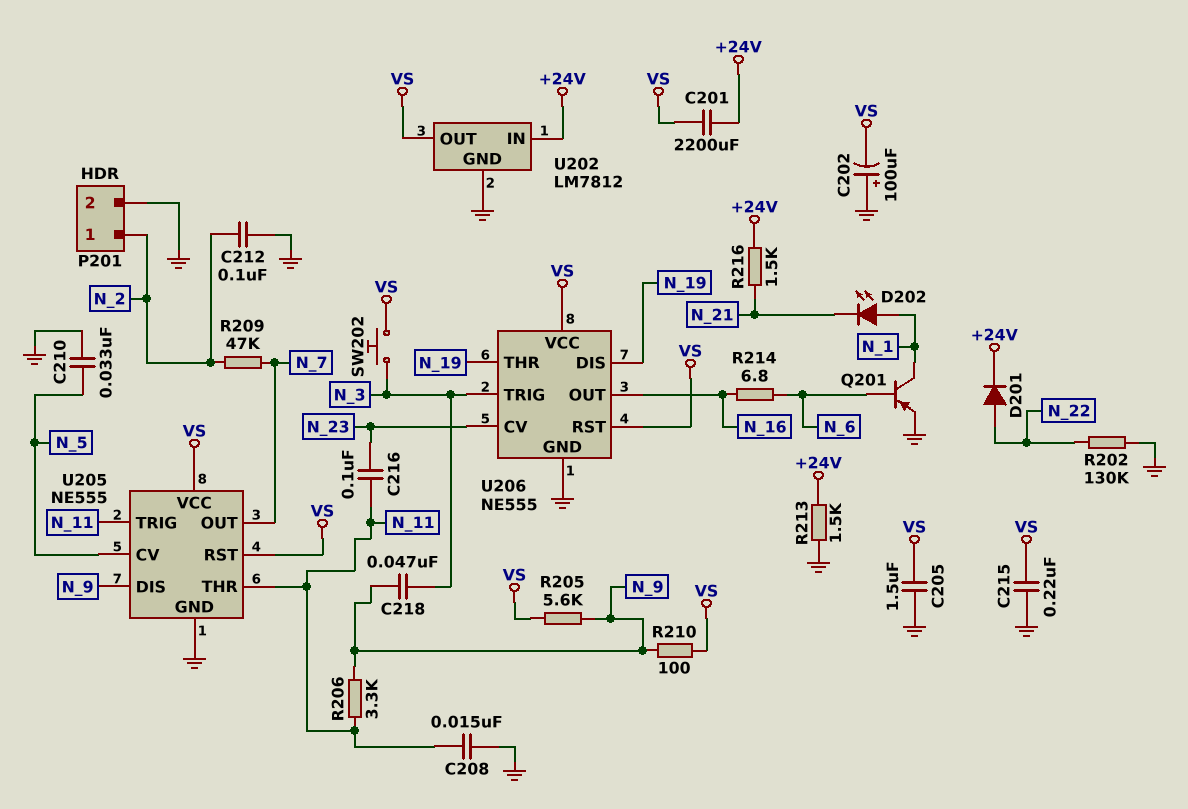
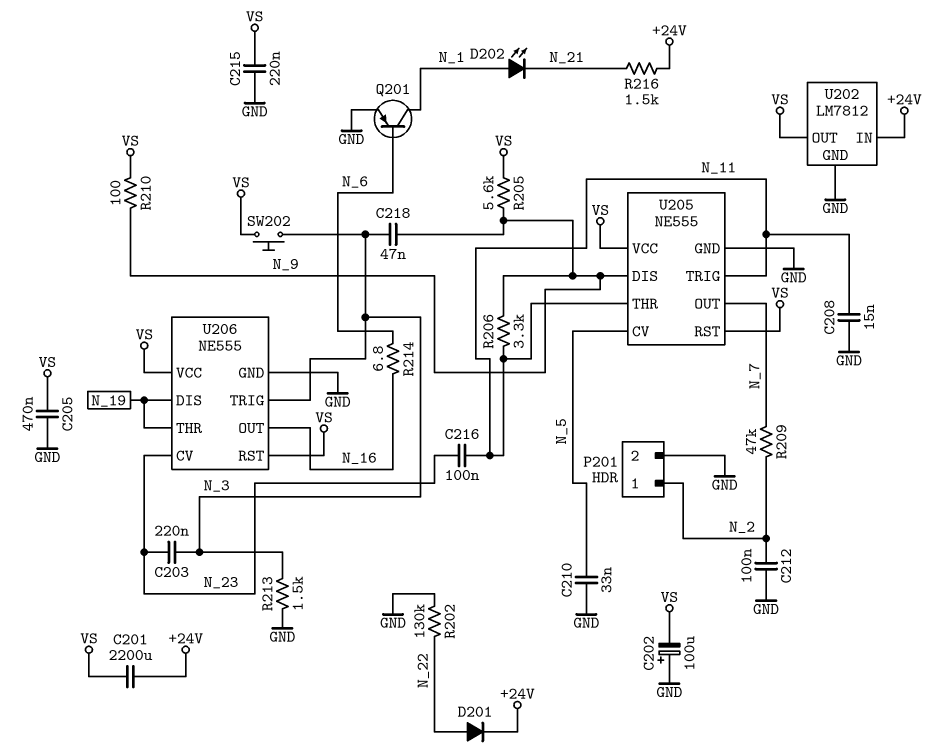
C203: none -> 220nF (N_3, N_23)
C205: 1.5uF (GND, VS) -> 470nF (GND, VS)
R213: 1.5k (+24V, GND) -> 1.5k (GND, N_3)

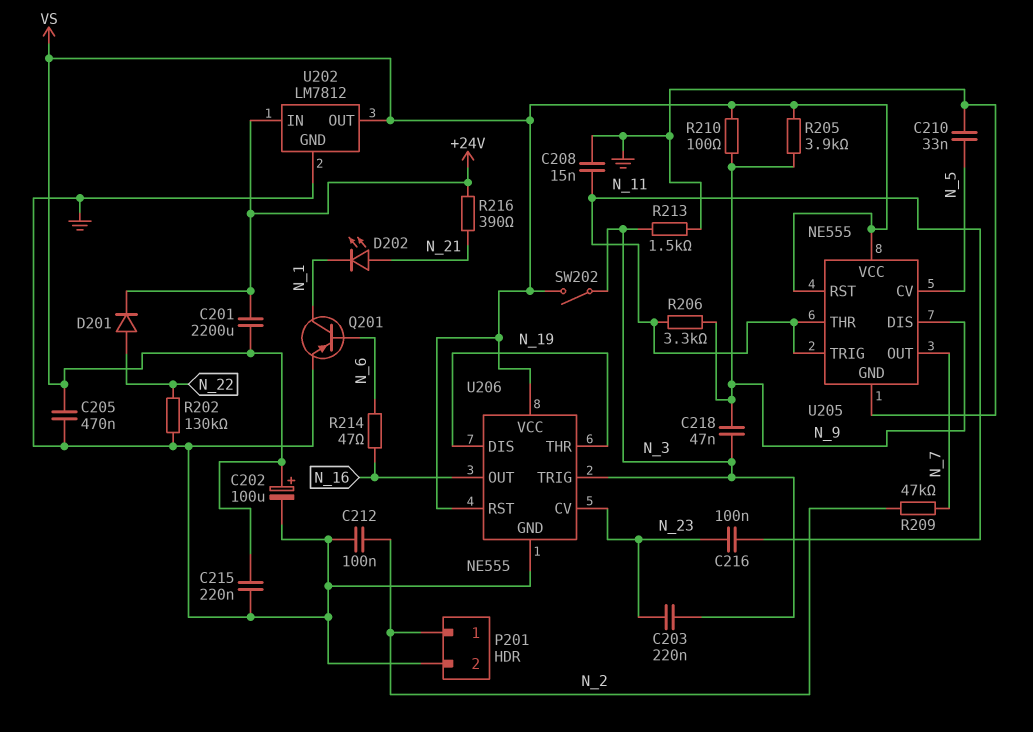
C202: 100uF (plus GND, minus VS) -> 100uF (plus VS, minus GND)
D202: LED (A N_1, K N_21) -> LED (A N_21, K N_1)
R205: 5.6k (N_9, VS) -> 3.9k (N_9, VS)
R214: 6.8 (N_6, N_16) -> 47 (N_6, N_16)
R216: 1.5k (+24V, N_21) -> 390 (+24V, N_21)
SW202: button (N_3, VS) -> switch (N_3, VS)

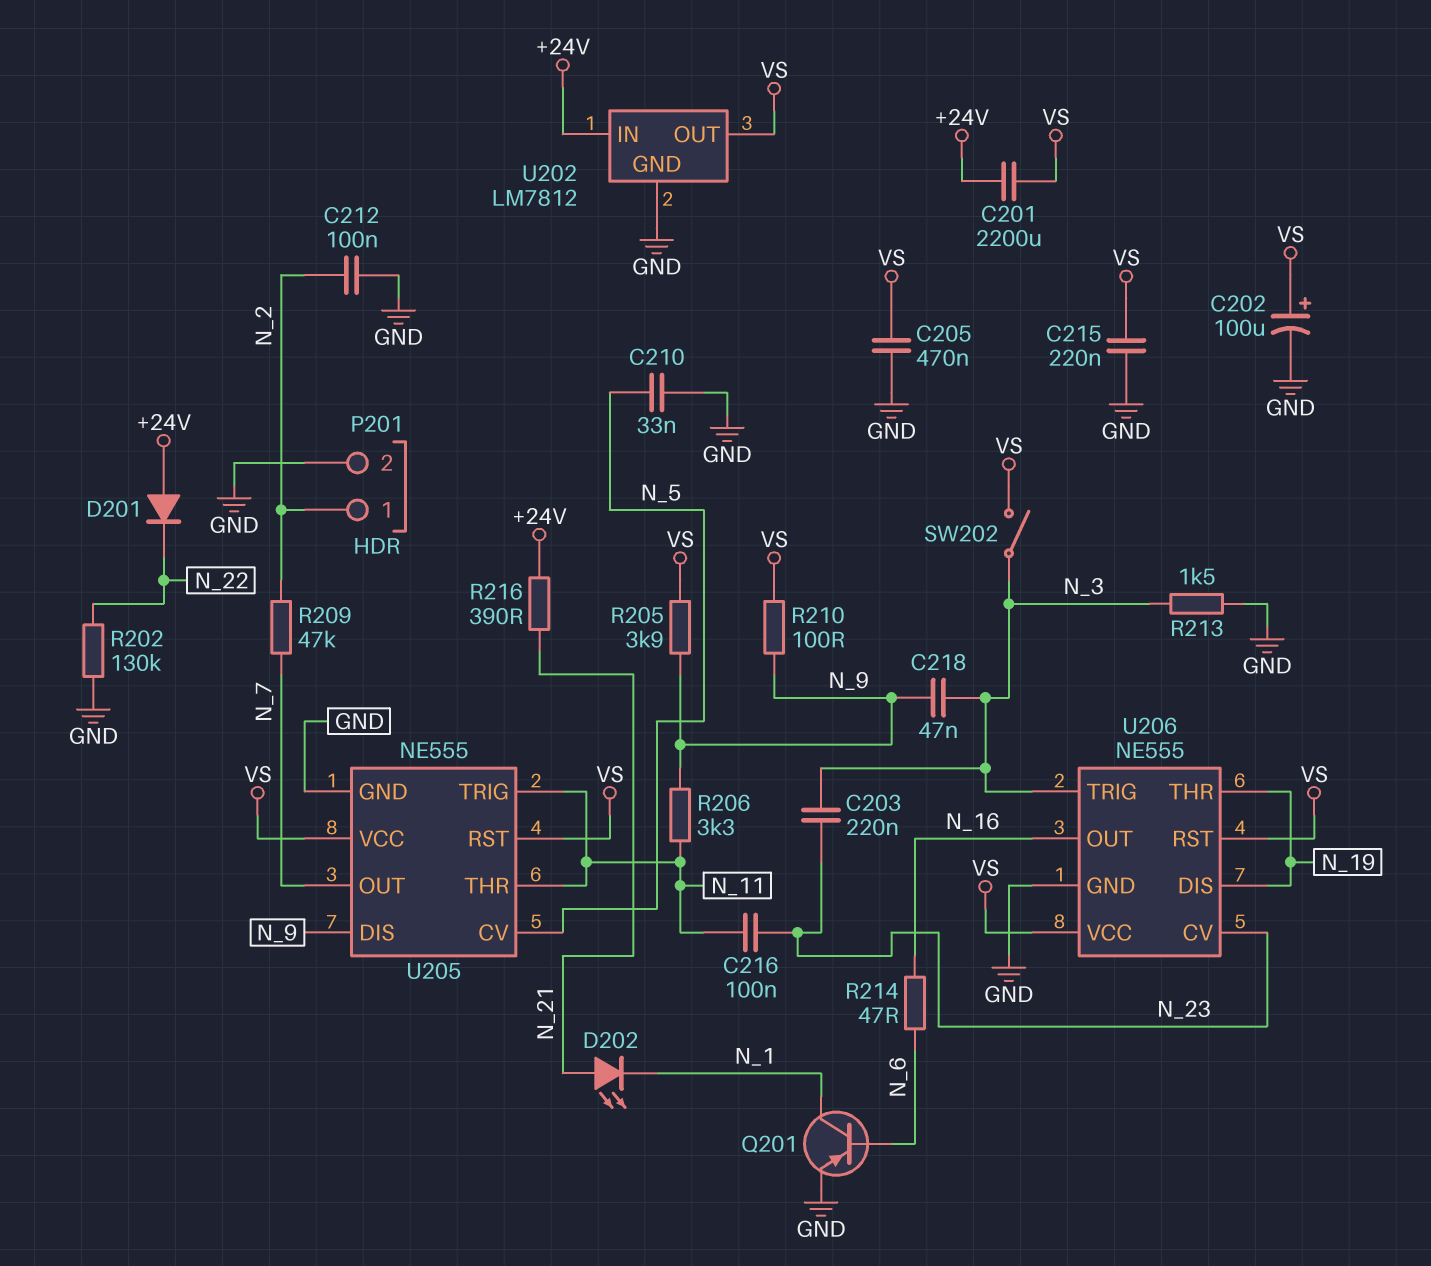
C208: 15nF (GND, N_11) -> none
D201: diode (A N_22, K +24V) -> diode (A +24V, K N_22)

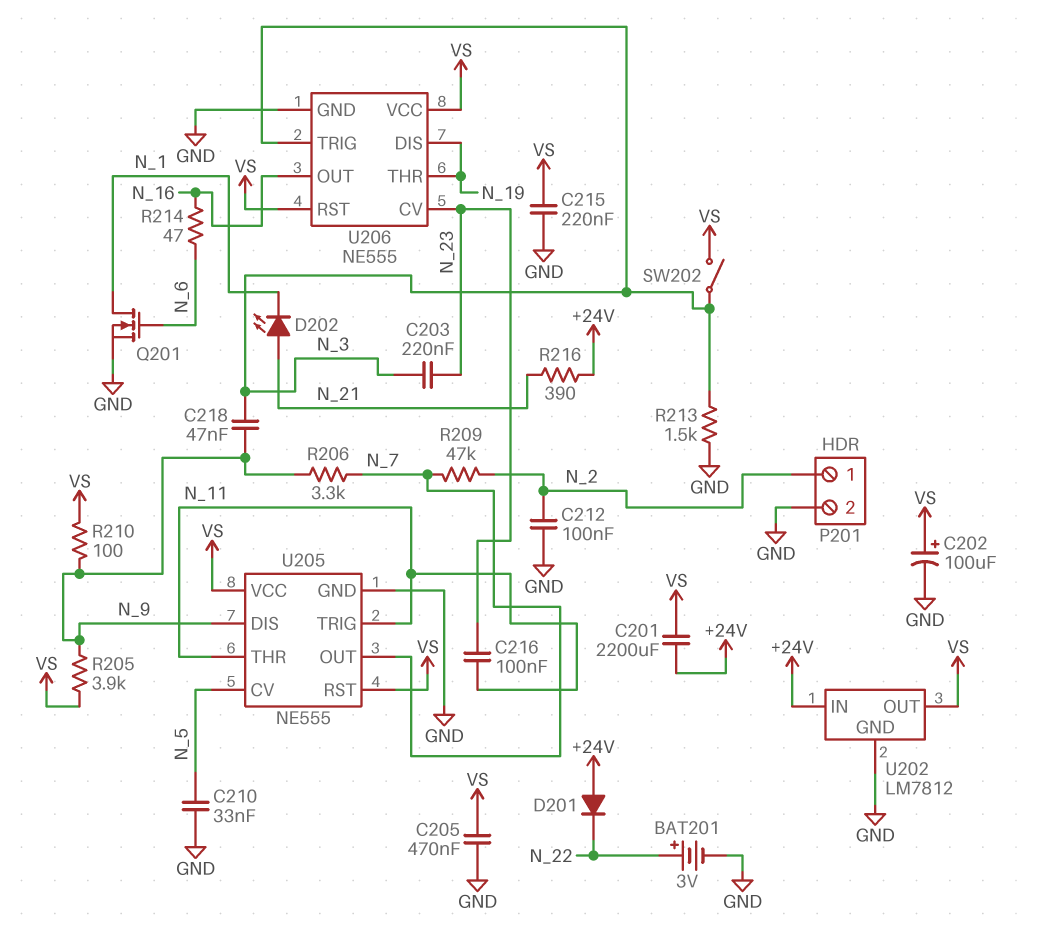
BAT201: none -> 3V (plus N_22, minus GND)
Q201: PNP (B N_6, C N_1, E GND) -> NMOS (G N_6, D N_1, S GND)
R202: 130k (GND, N_22) -> none
R206: 3.3k (N_9, N_11) -> 3.3k (N_7, N_9)

